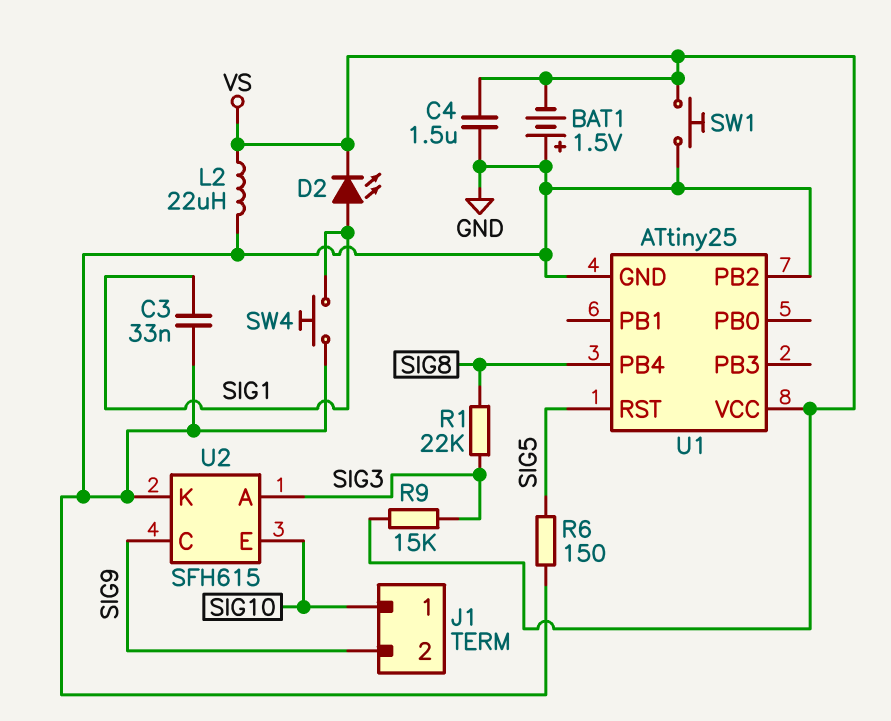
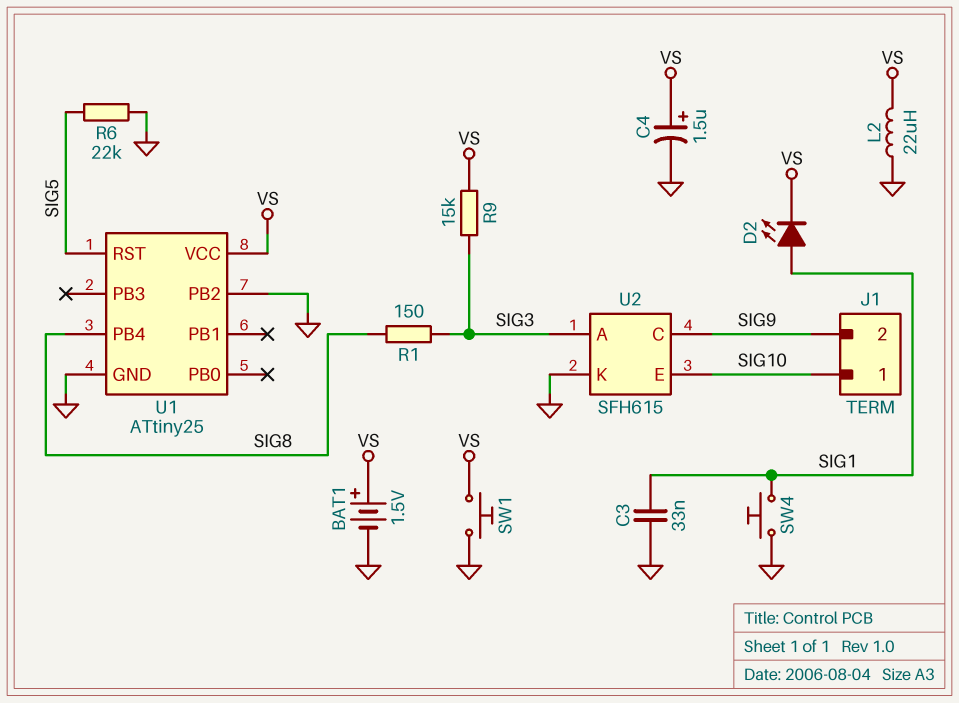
BAT1: 1.5V (plus GND, minus VS) -> 1.5V (plus VS, minus GND)
C4: 1.5uF (GND, VS) -> 1.5uF (plus VS, minus GND)
R1: 22k (SIG3, SIG8) -> 150 (SIG3, SIG8)
R6: 150 (GND, SIG5) -> 22k (GND, SIG5)

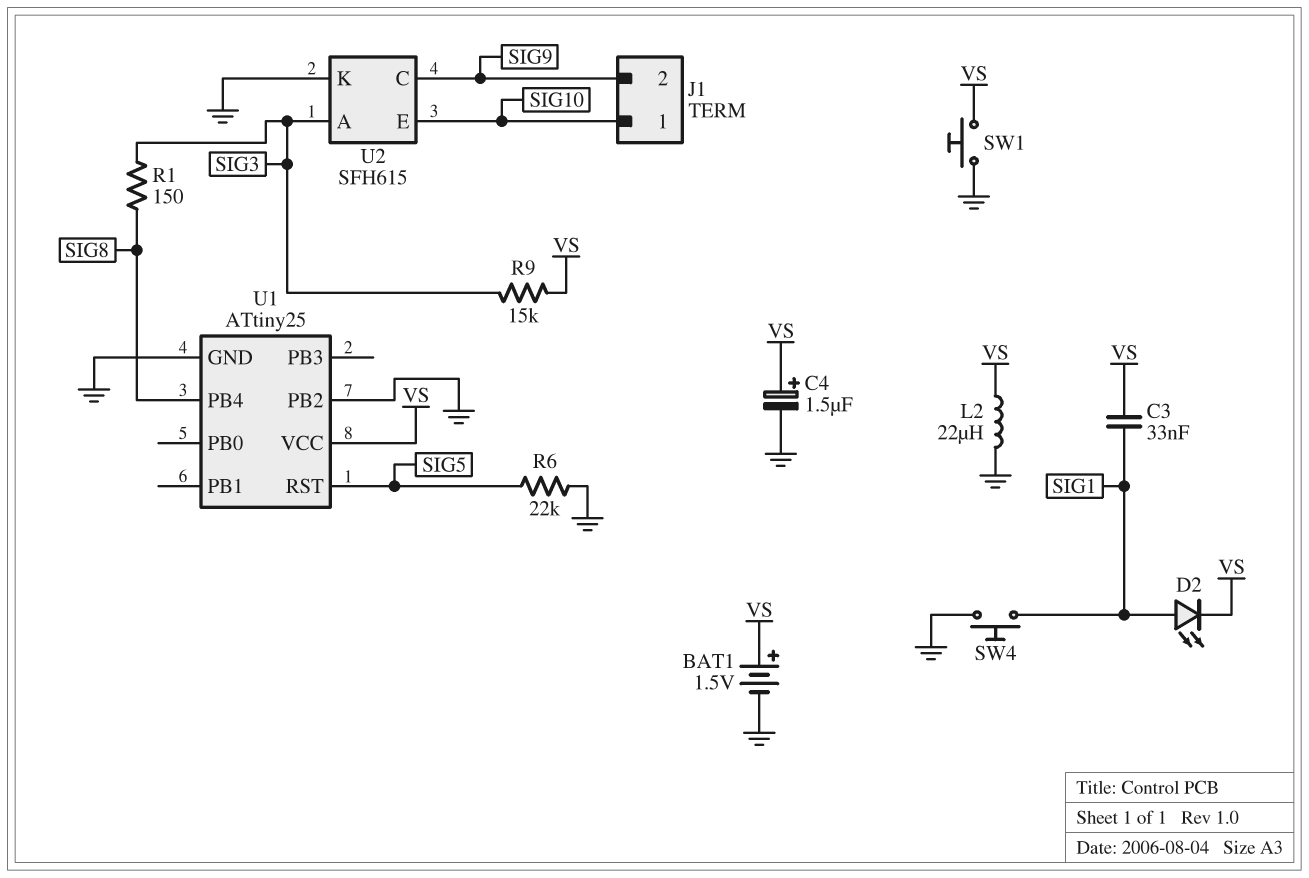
C3: 33nF (GND, SIG1) -> 33nF (SIG1, VS)

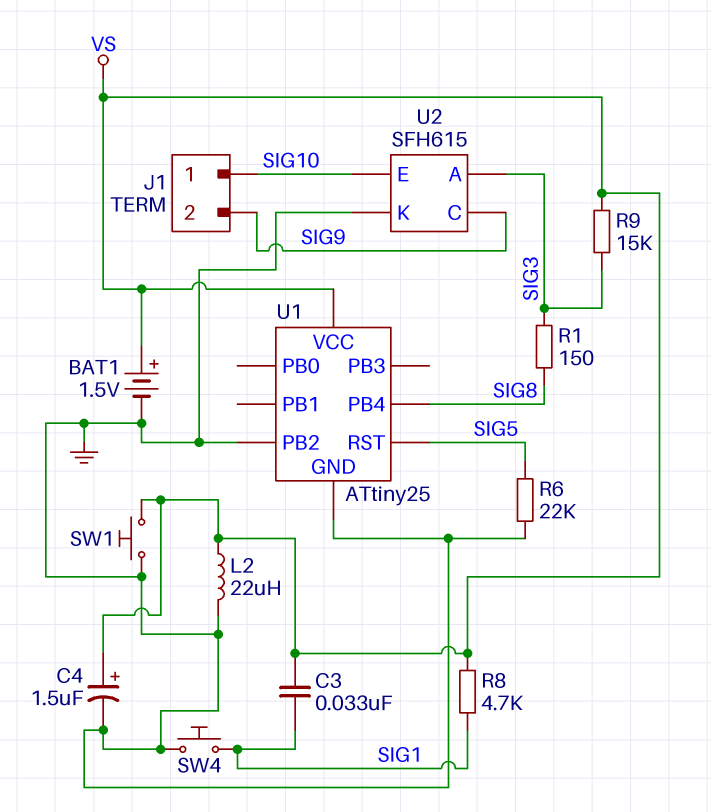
D2: LED (A SIG1, K VS) -> none
R8: none -> 4.7k (SIG1, VS)

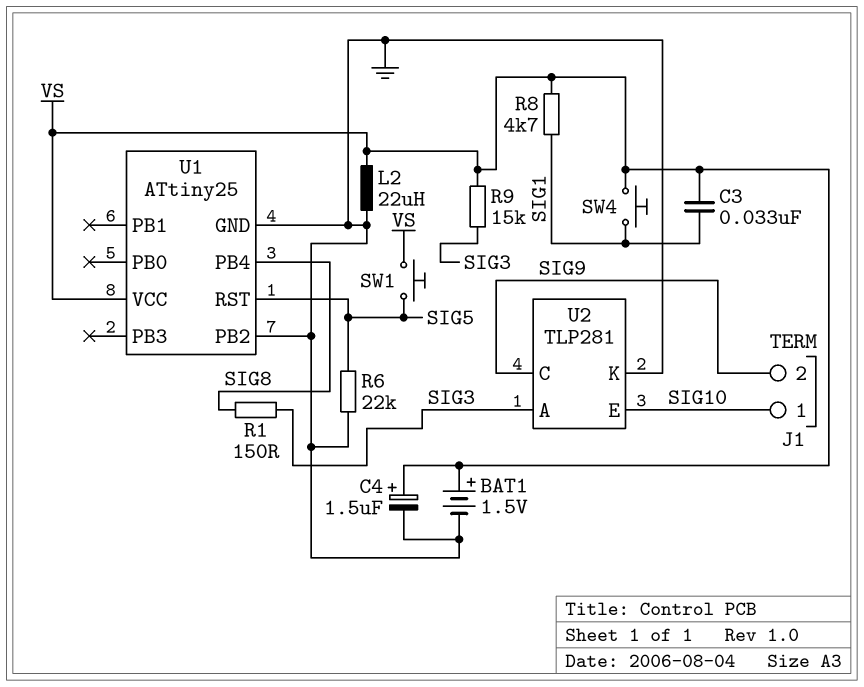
SW1: button (GND, VS) -> button (SIG5, VS)
SW4: button (GND, SIG1) -> button (SIG1, VS)
U2: SFH615 -> TLP281

